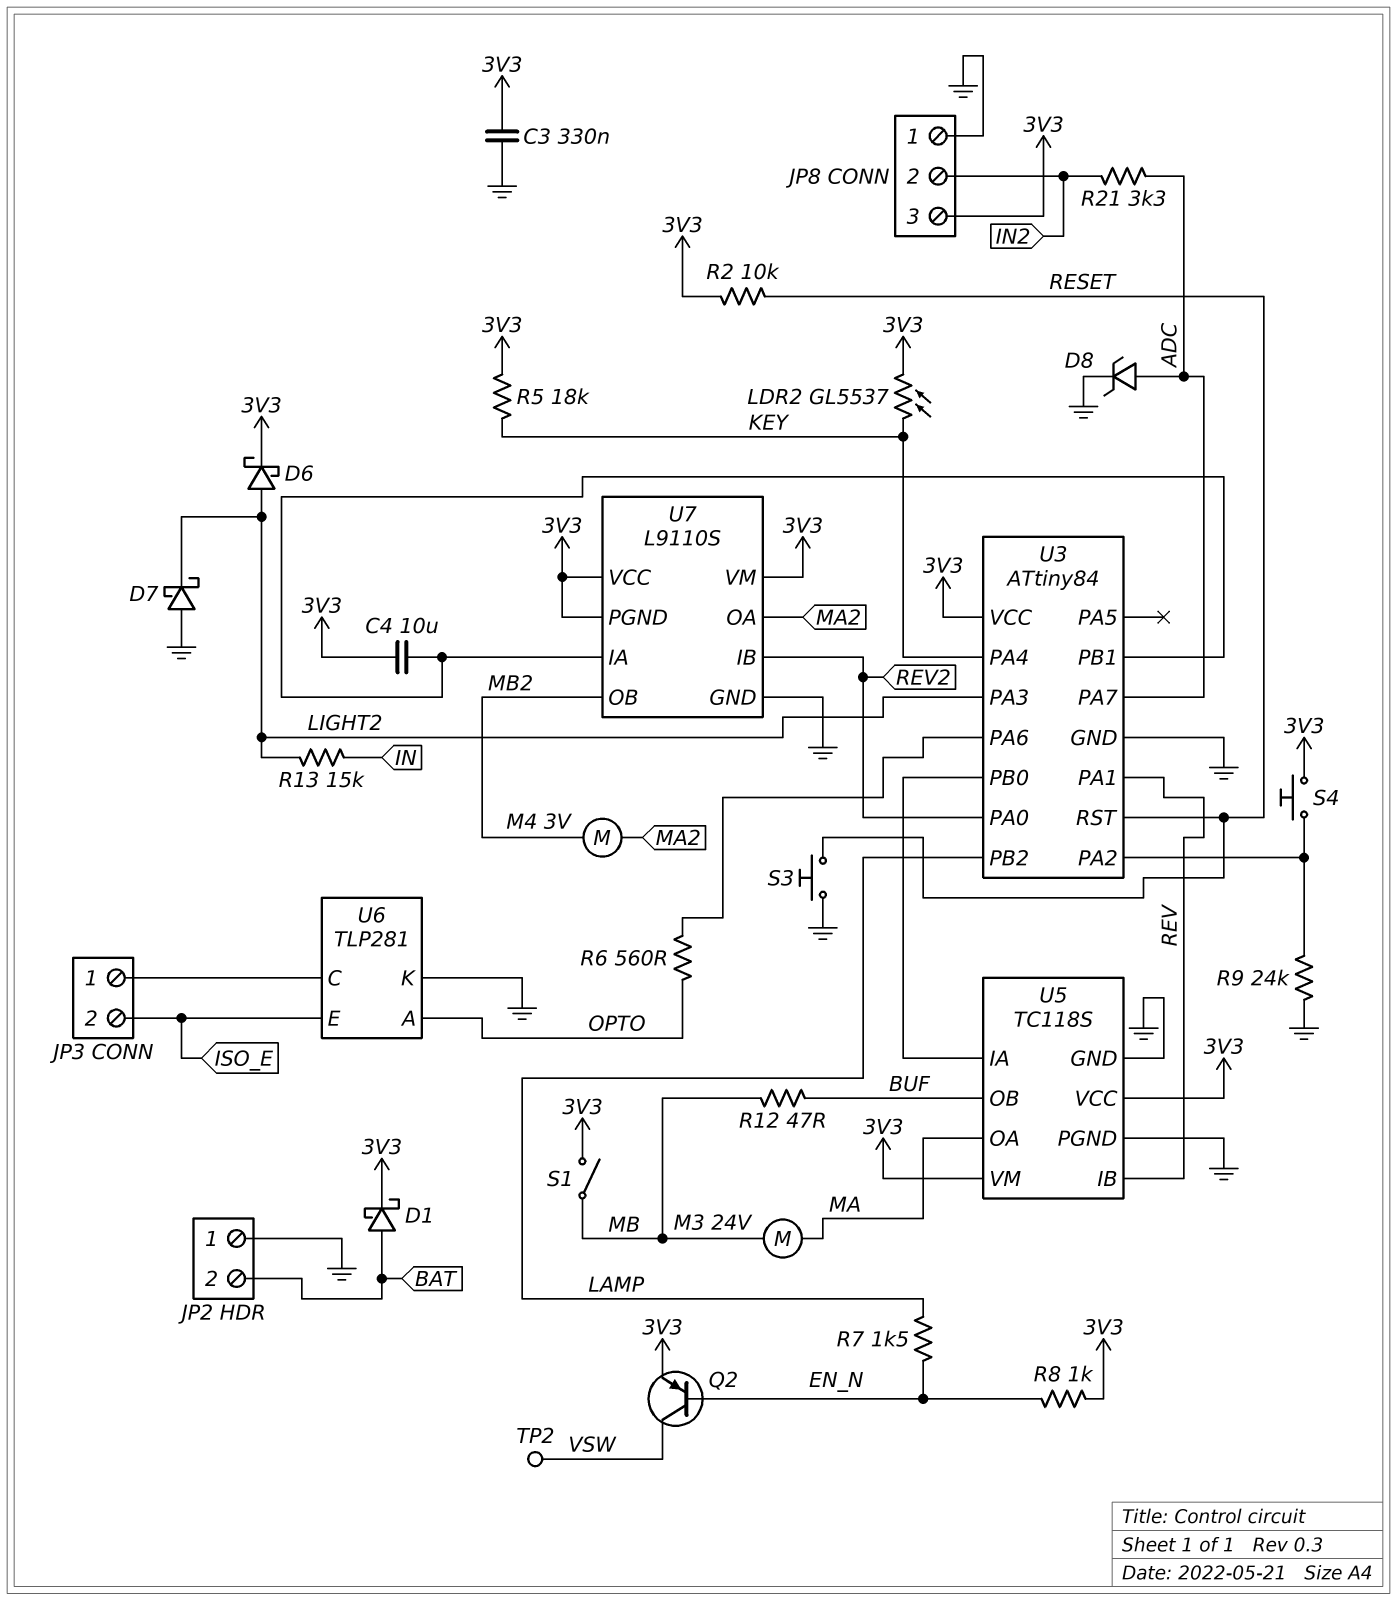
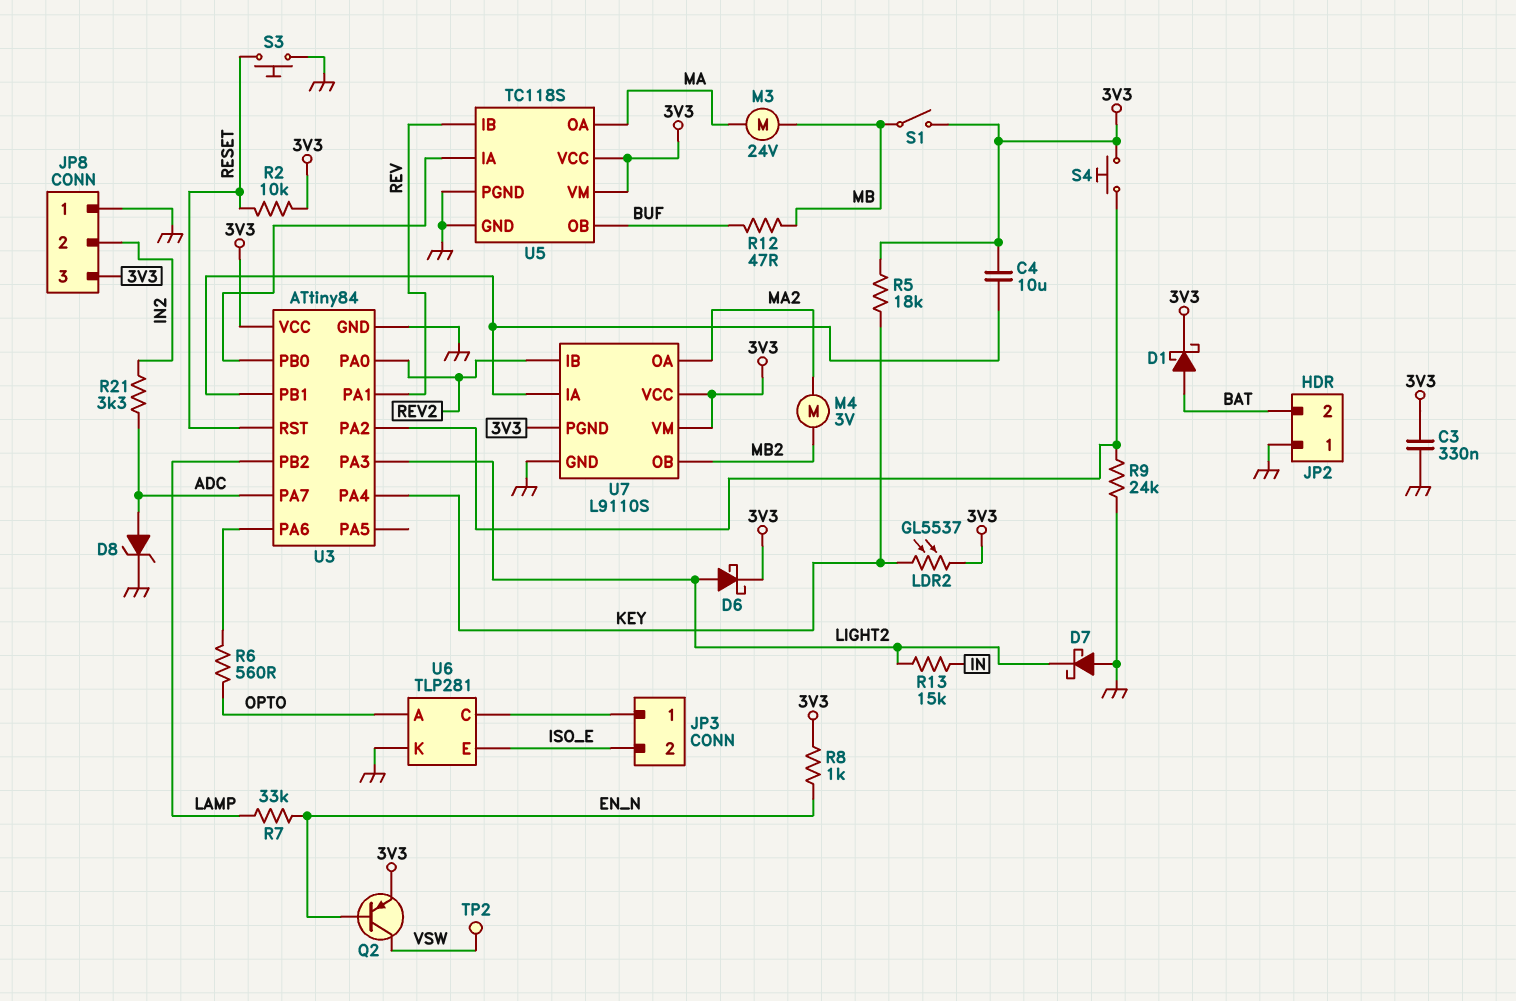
R7: 1.5k (EN_N, LAMP) -> 33k (EN_N, LAMP)

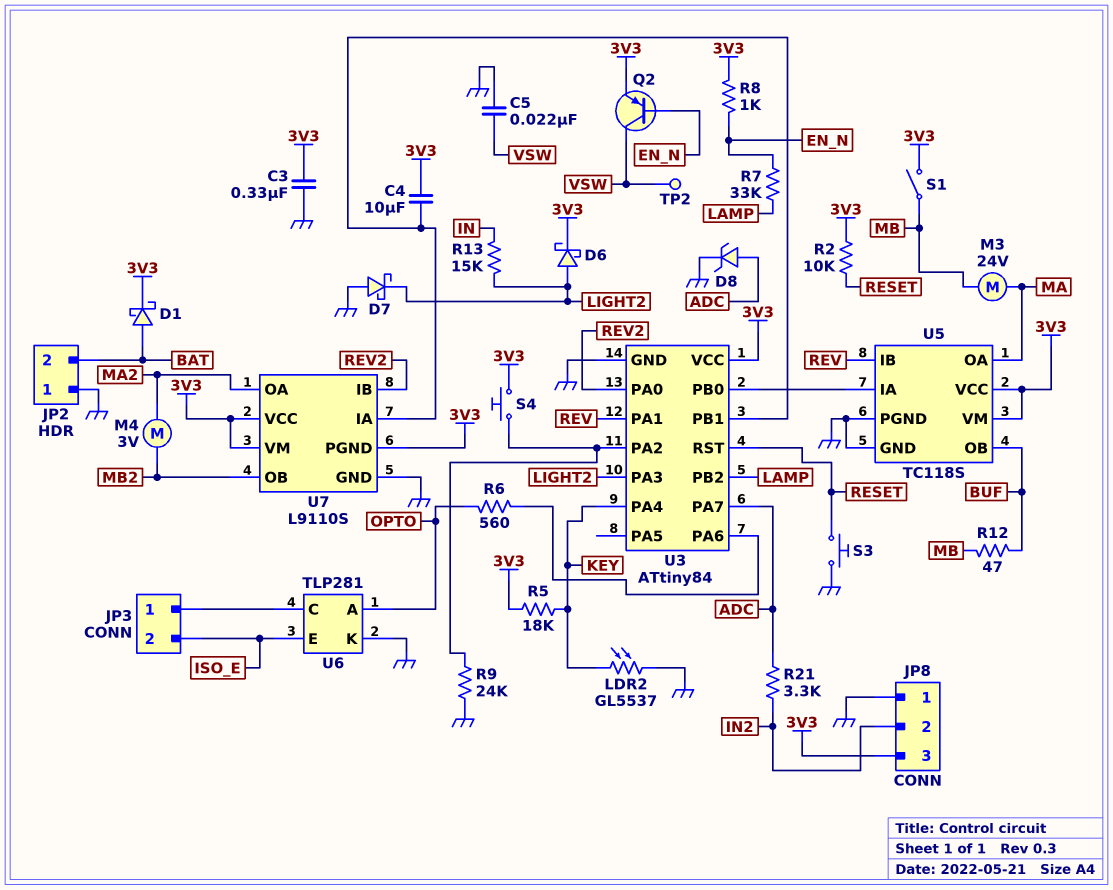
C5: none -> 22nF (GND, VSW)
LDR2: GL5537 (3V3, KEY) -> GL5537 (GND, KEY)

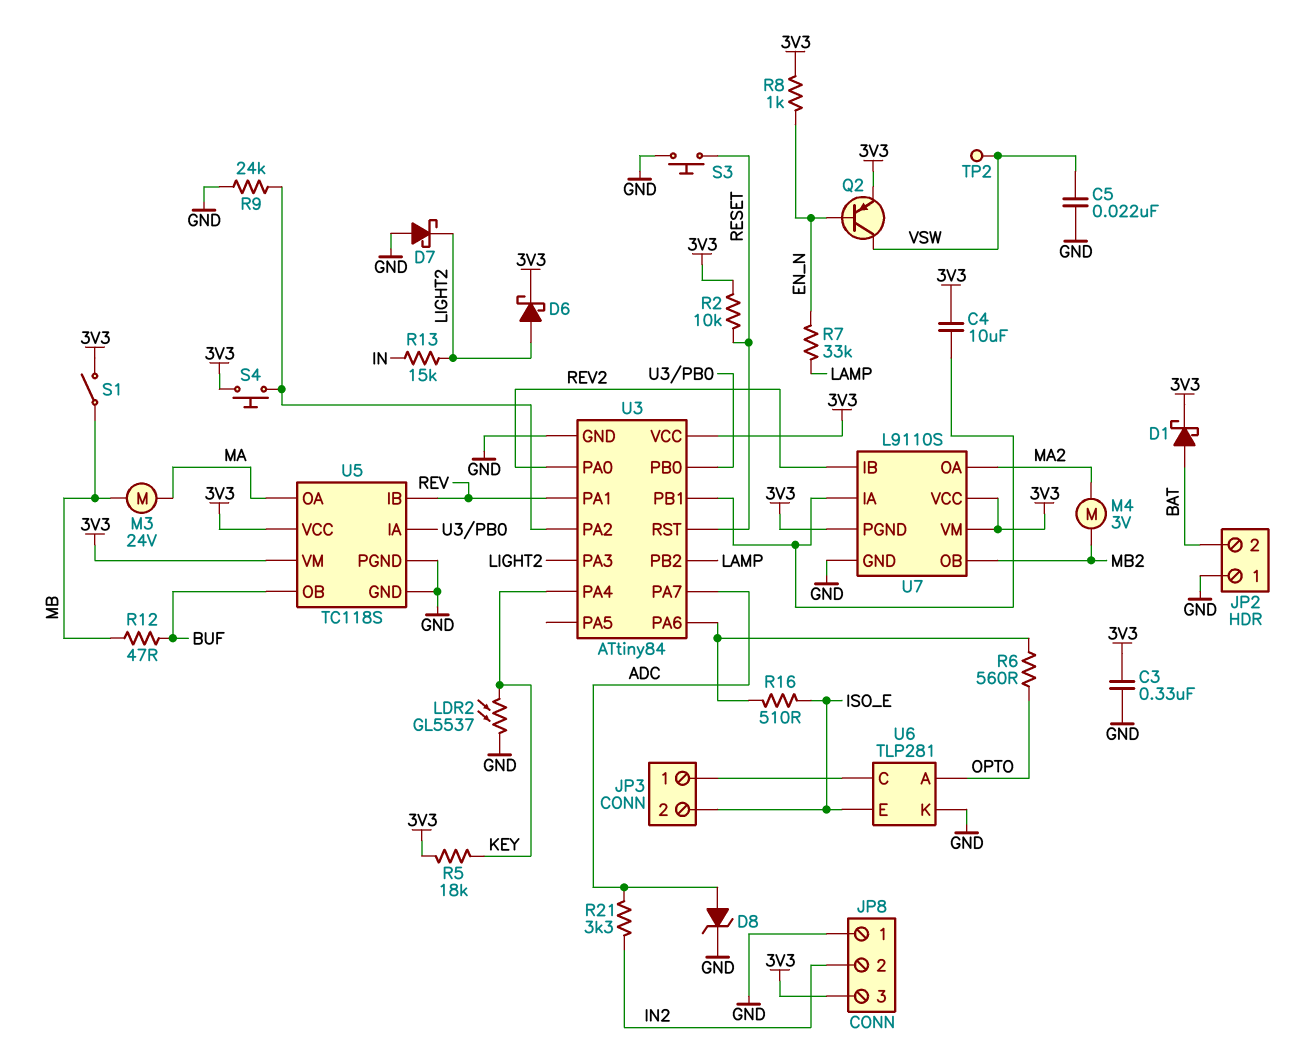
R16: none -> 510 (ISO_E, U3/PA6)

